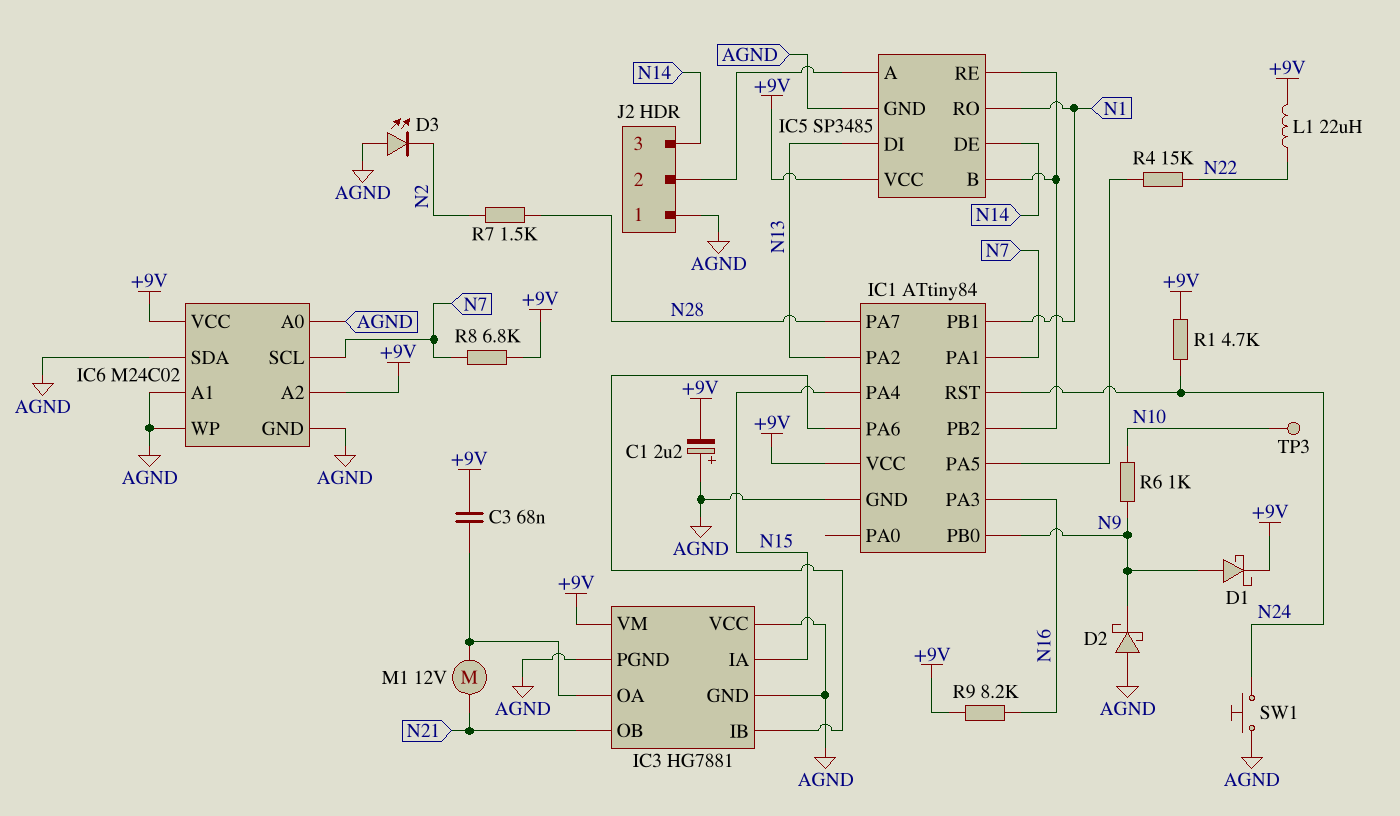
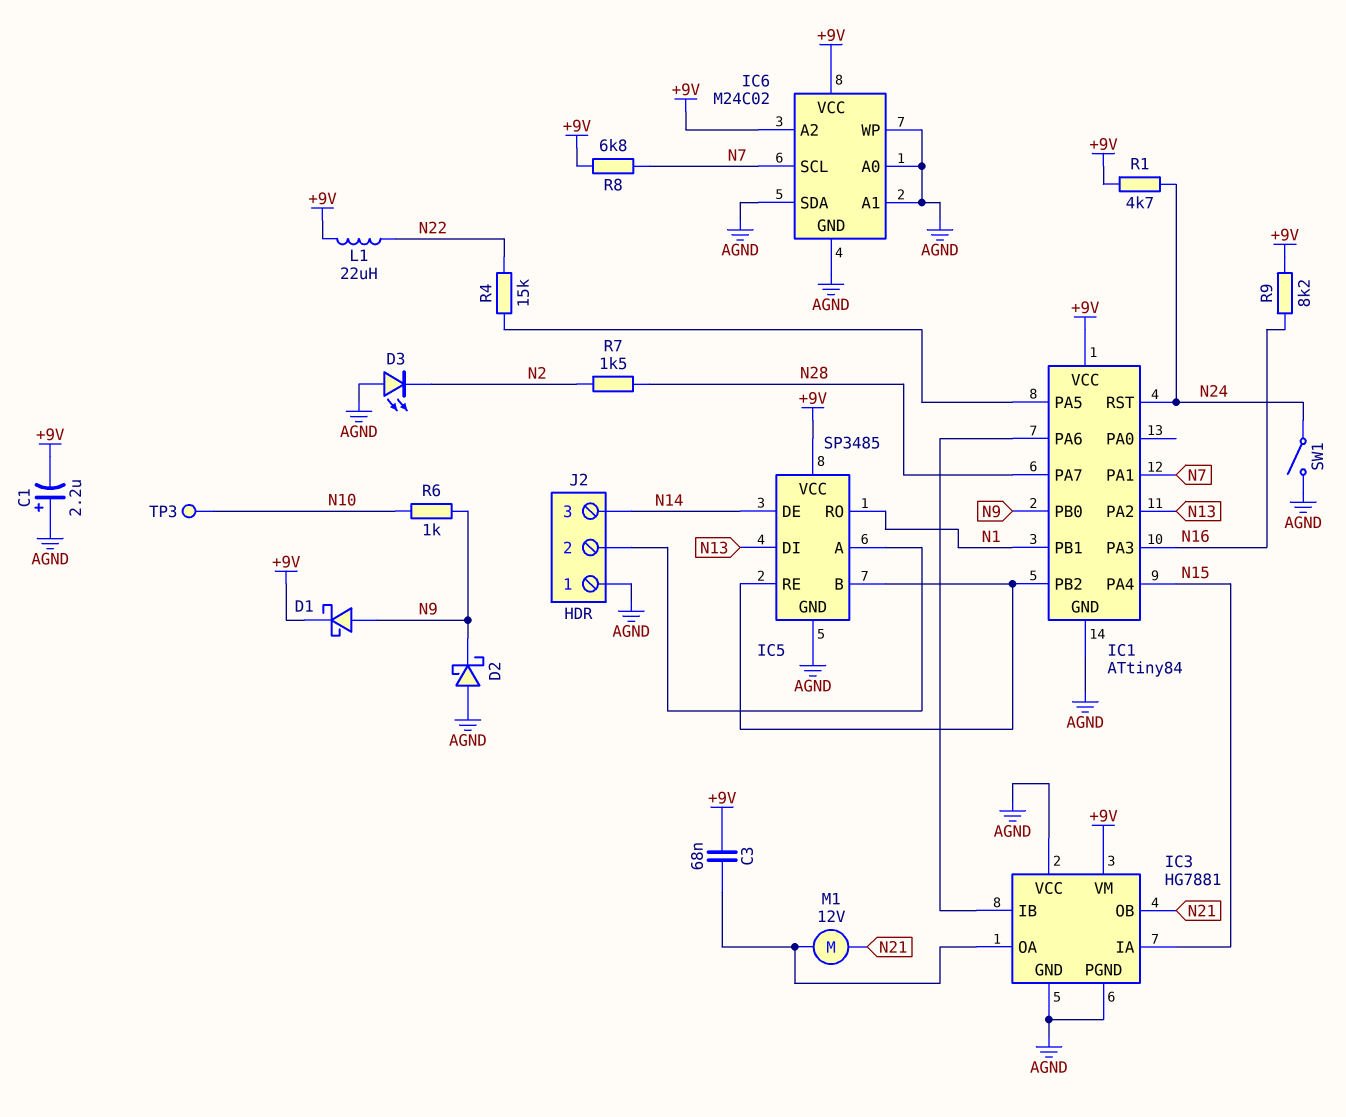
SW1: button (AGND, N24) -> switch (AGND, N24)

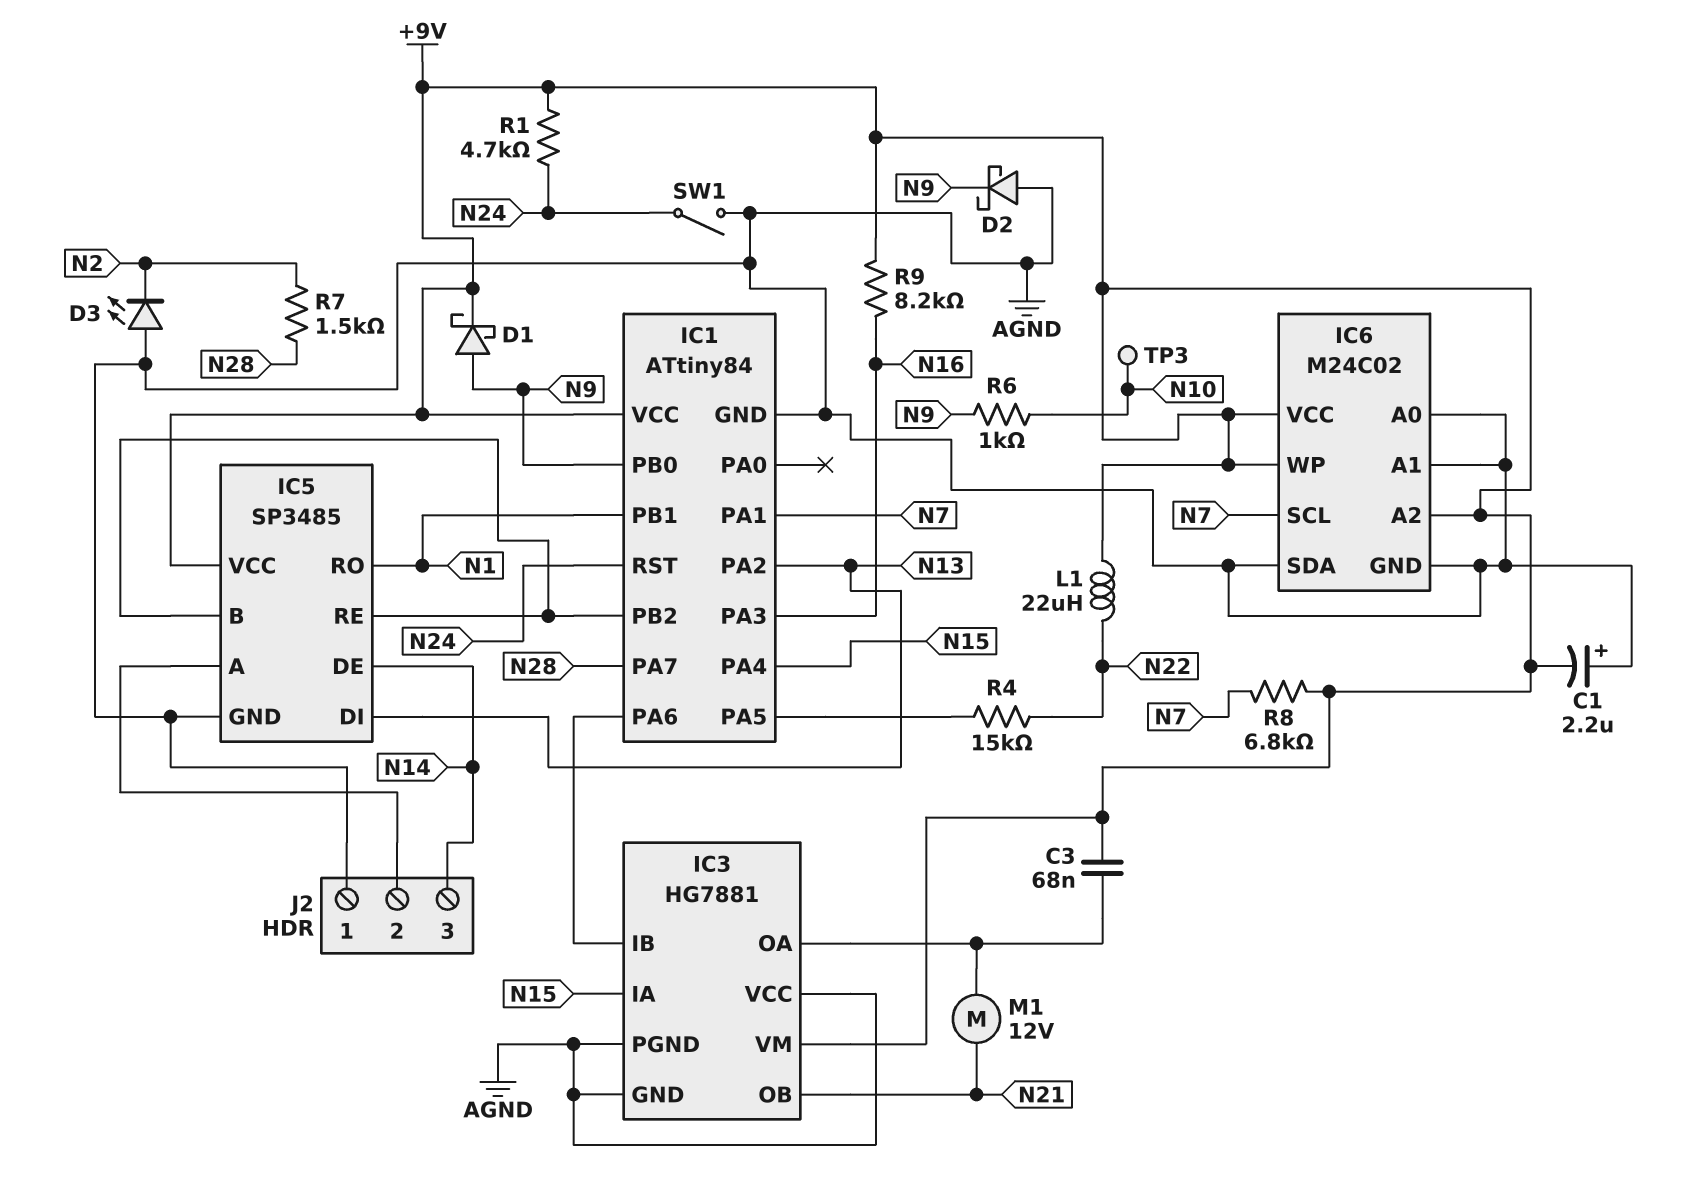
IC6 pin WP: AGND -> +9V

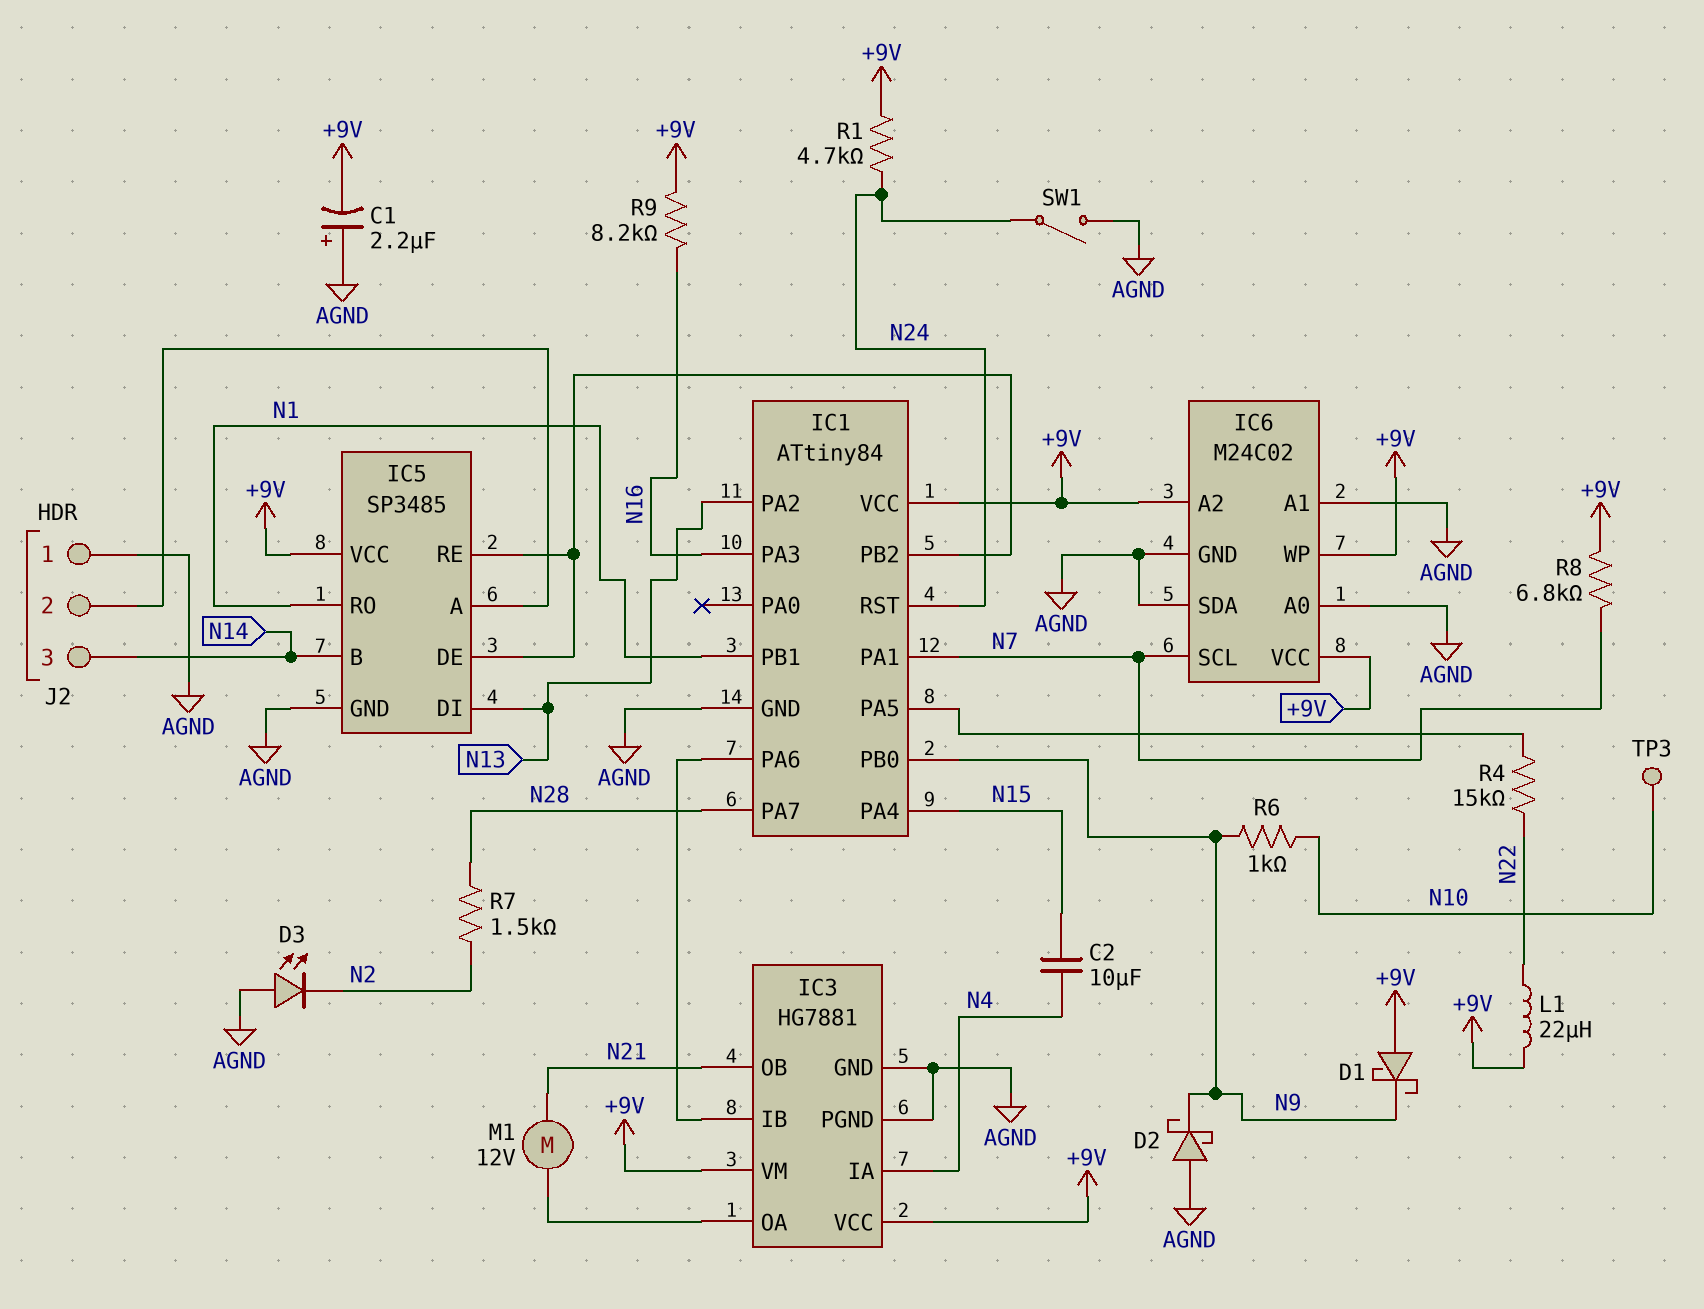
C2: none -> 10uF (N4, N15)
C3: 68nF (+9V, IC3/OA) -> none
D1: schottky (A N9, K +9V) -> schottky (A +9V, K N9)
IC3 pin IA: N15 -> N4
IC3 pin VCC: AGND -> +9V
IC5 pin B: IC1/PB2 -> N14
IC5 pin DE: N14 -> IC1/PB2

